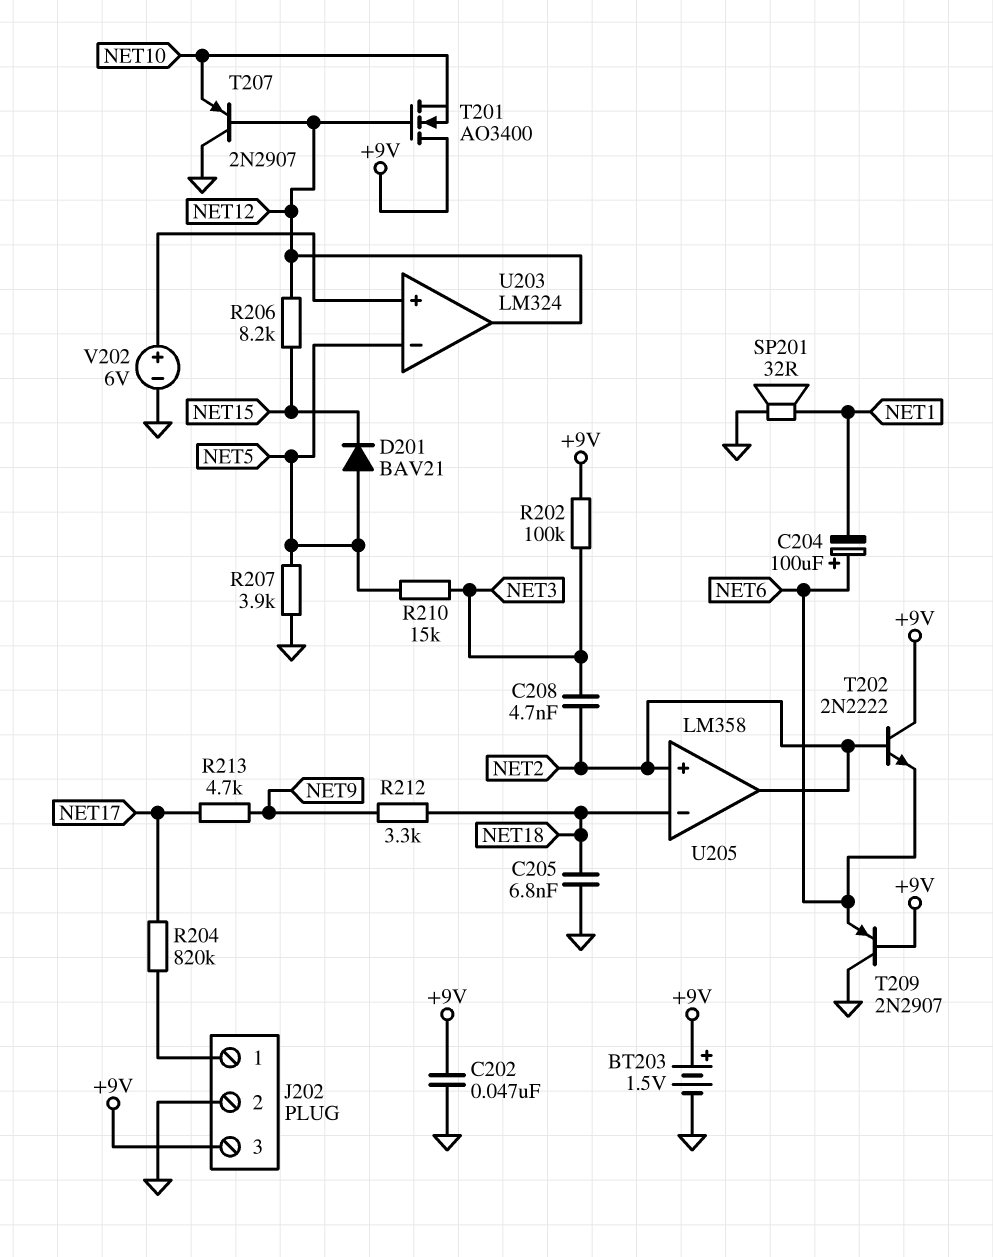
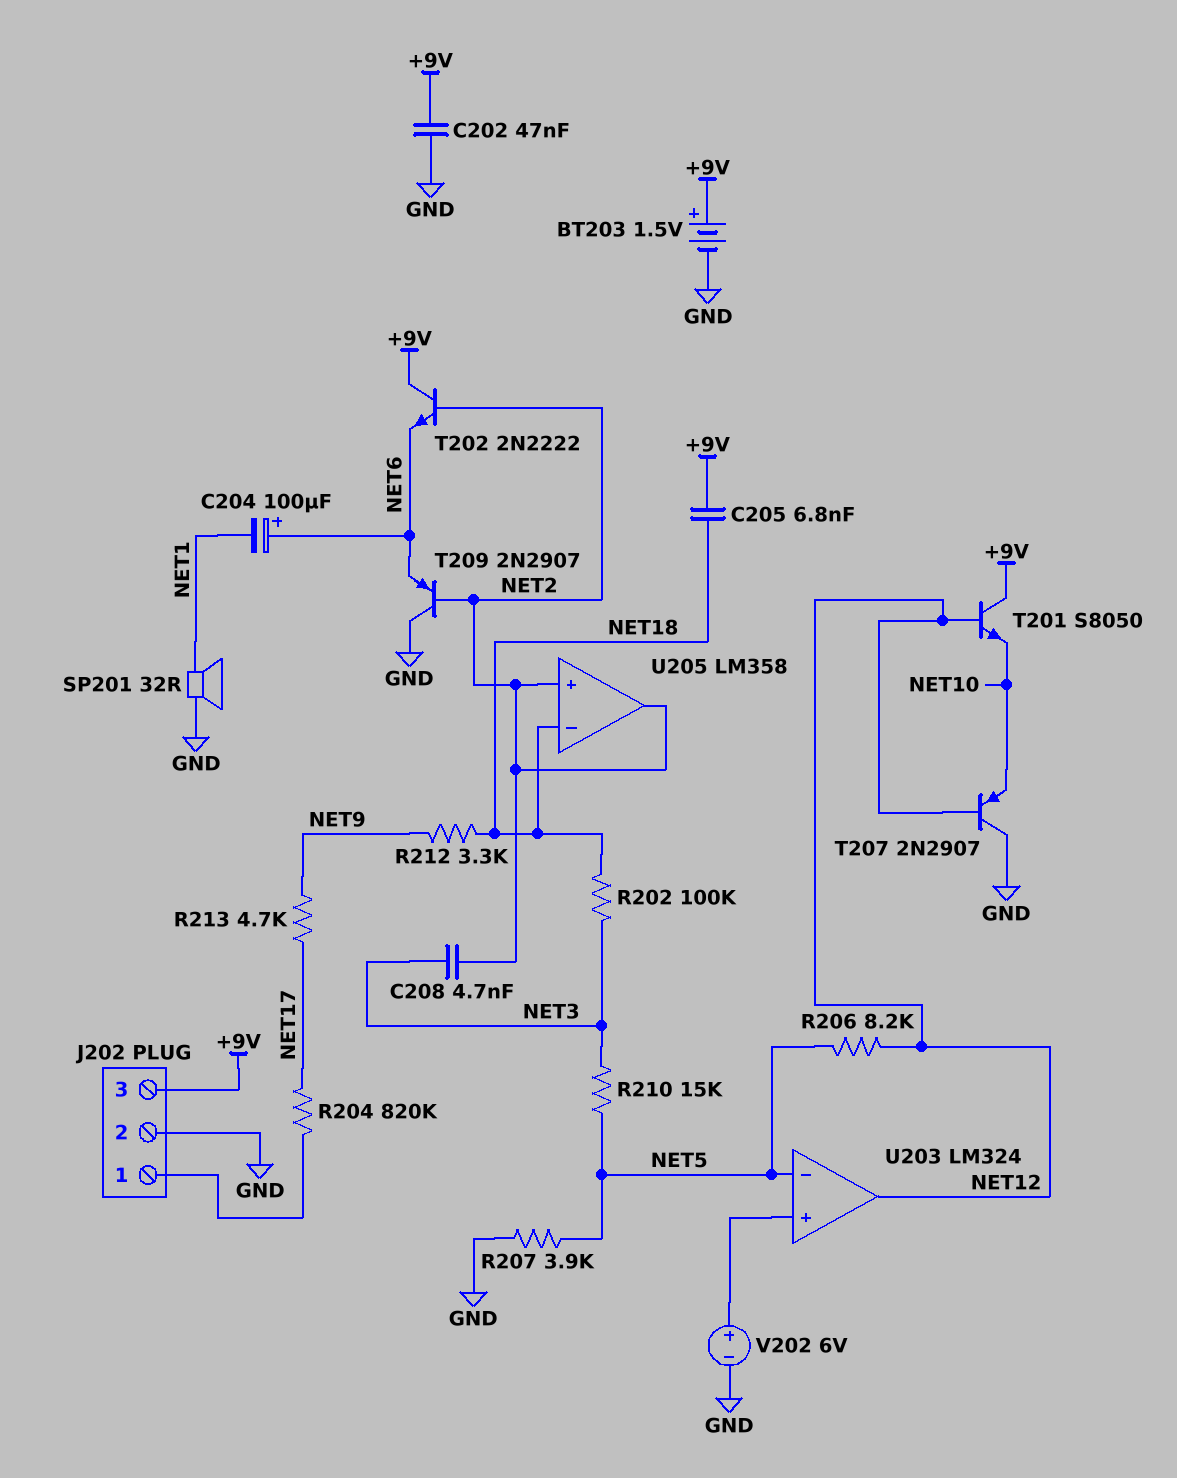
C205: 6.8nF (GND, NET18) -> 6.8nF (+9V, NET18)
D201: diode BAV21 (A NET5, K NET15) -> none
R202: 100k (+9V, NET3) -> 100k (NET3, NET18)
R206: 8.2k (NET12, NET15) -> 8.2k (NET5, NET12)
T201: NMOS AO3400 (G NET12, D +9V, S NET10) -> NPN S8050 (B NET12, C +9V, E NET10)
T209: PNP 2N2907 (B +9V, C GND, E NET6) -> PNP 2N2907 (B NET2, C GND, E NET6)

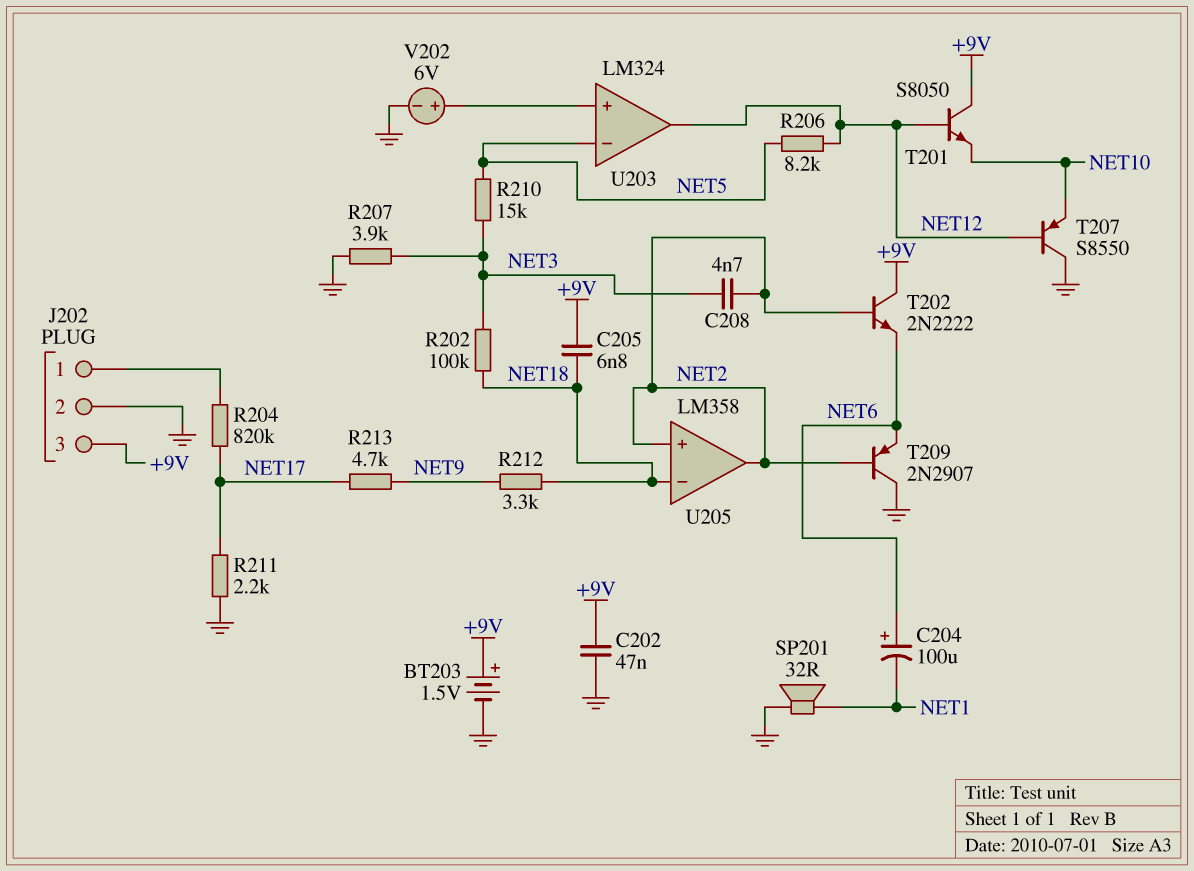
R207: 3.9k (GND, NET5) -> 3.9k (GND, NET3)
R211: none -> 2.2k (GND, NET17)
T207: PNP 2N2907 (B NET12, C GND, E NET10) -> PNP S8550 (B NET12, C GND, E NET10)

